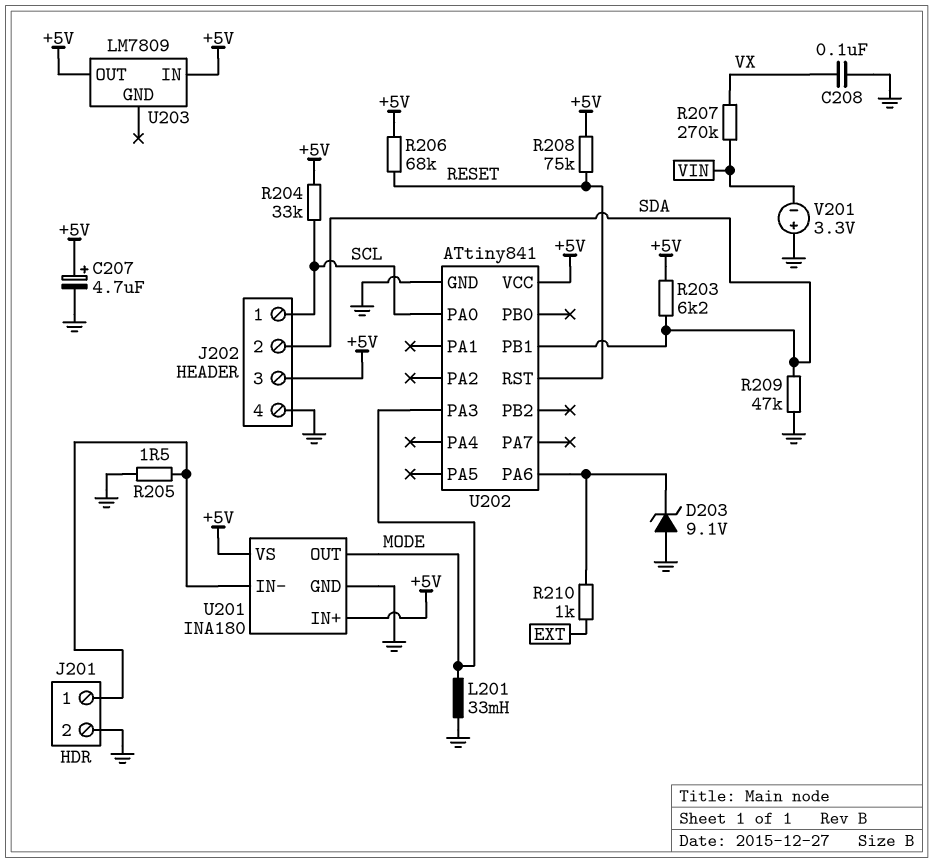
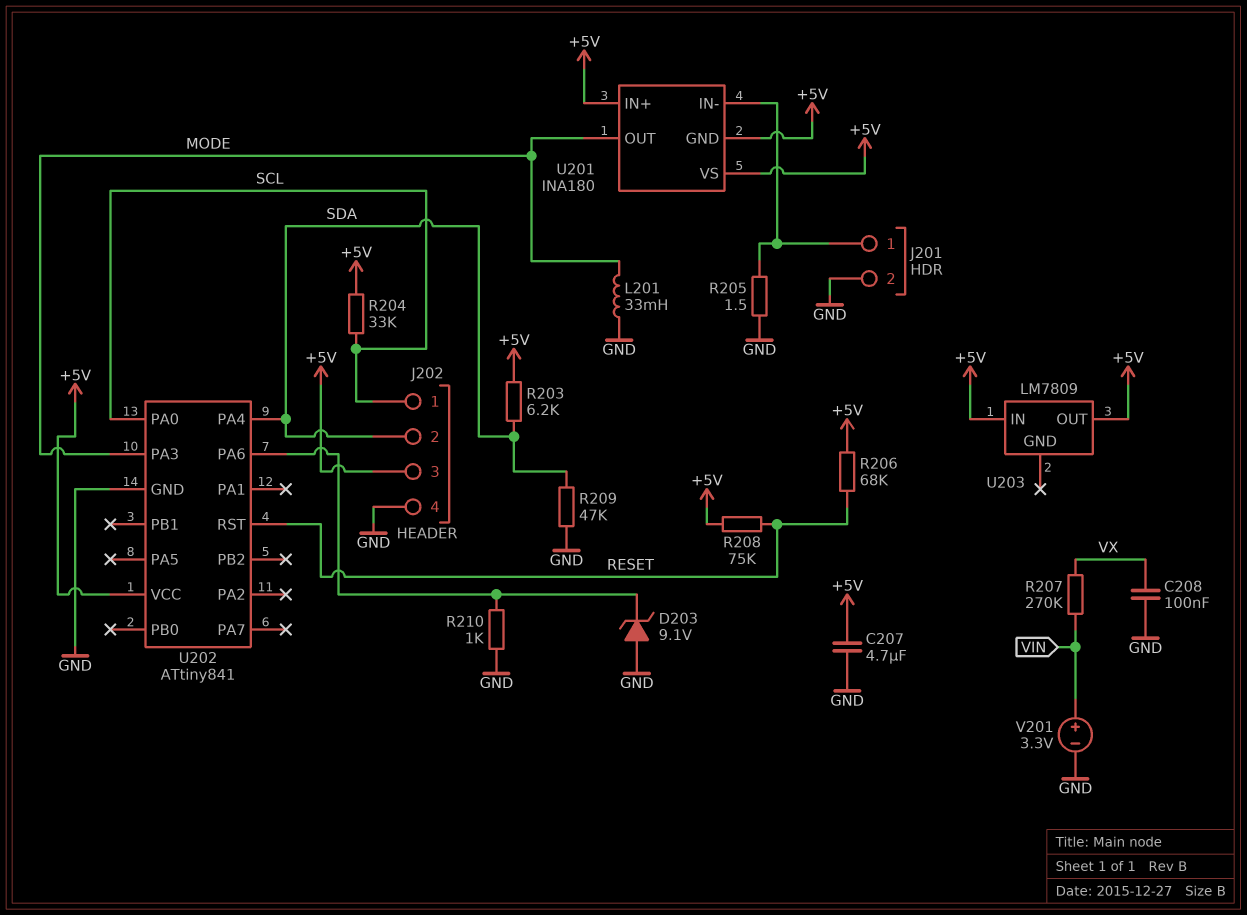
C207: 4.7uF (plus +5V, minus GND) -> 4.7uF (+5V, GND)
R210: 1k (EXT, U202/PA6) -> 1k (GND, U202/PA6)
U201 pin GND: GND -> +5V
U202 pin PA4: none -> SDA
U202 pin PB1: SDA -> none
V201: 3.3V (plus GND, minus VIN) -> 3.3V (plus VIN, minus GND)

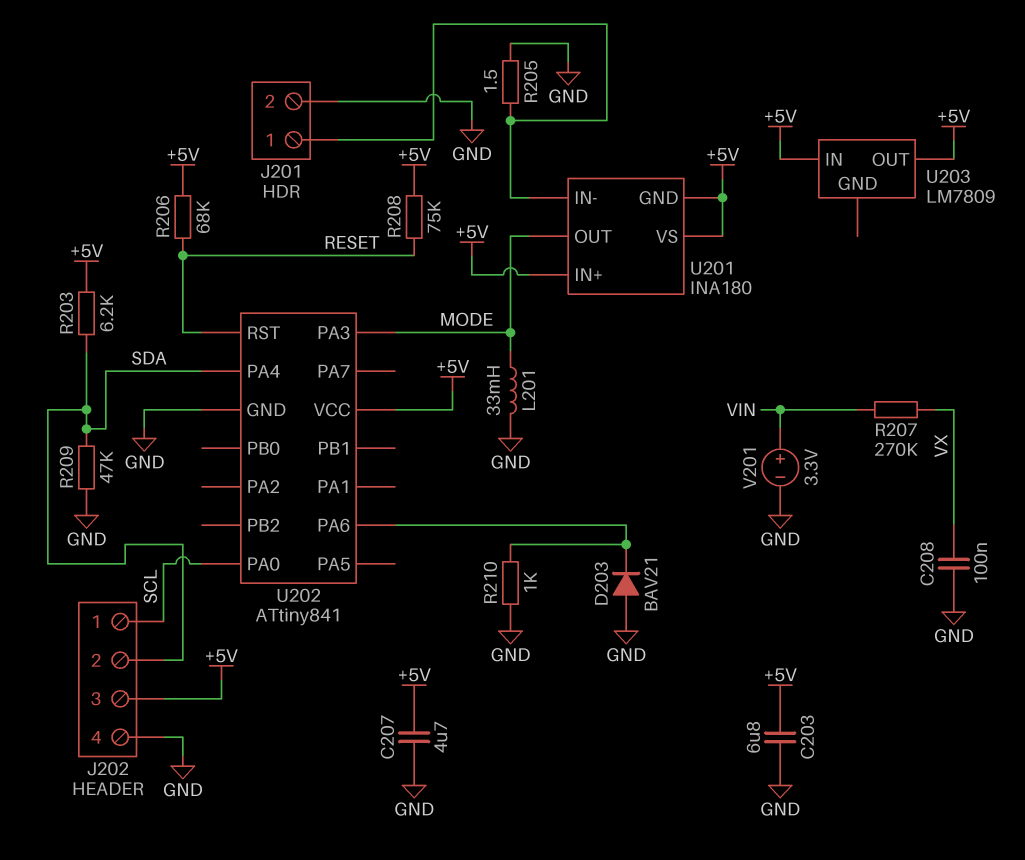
C203: none -> 6.8uF (+5V, GND)
D203: zener 9.1V (A GND, K U202/PA6) -> diode BAV21 (A GND, K U202/PA6)
R204: 33k (+5V, SCL) -> none

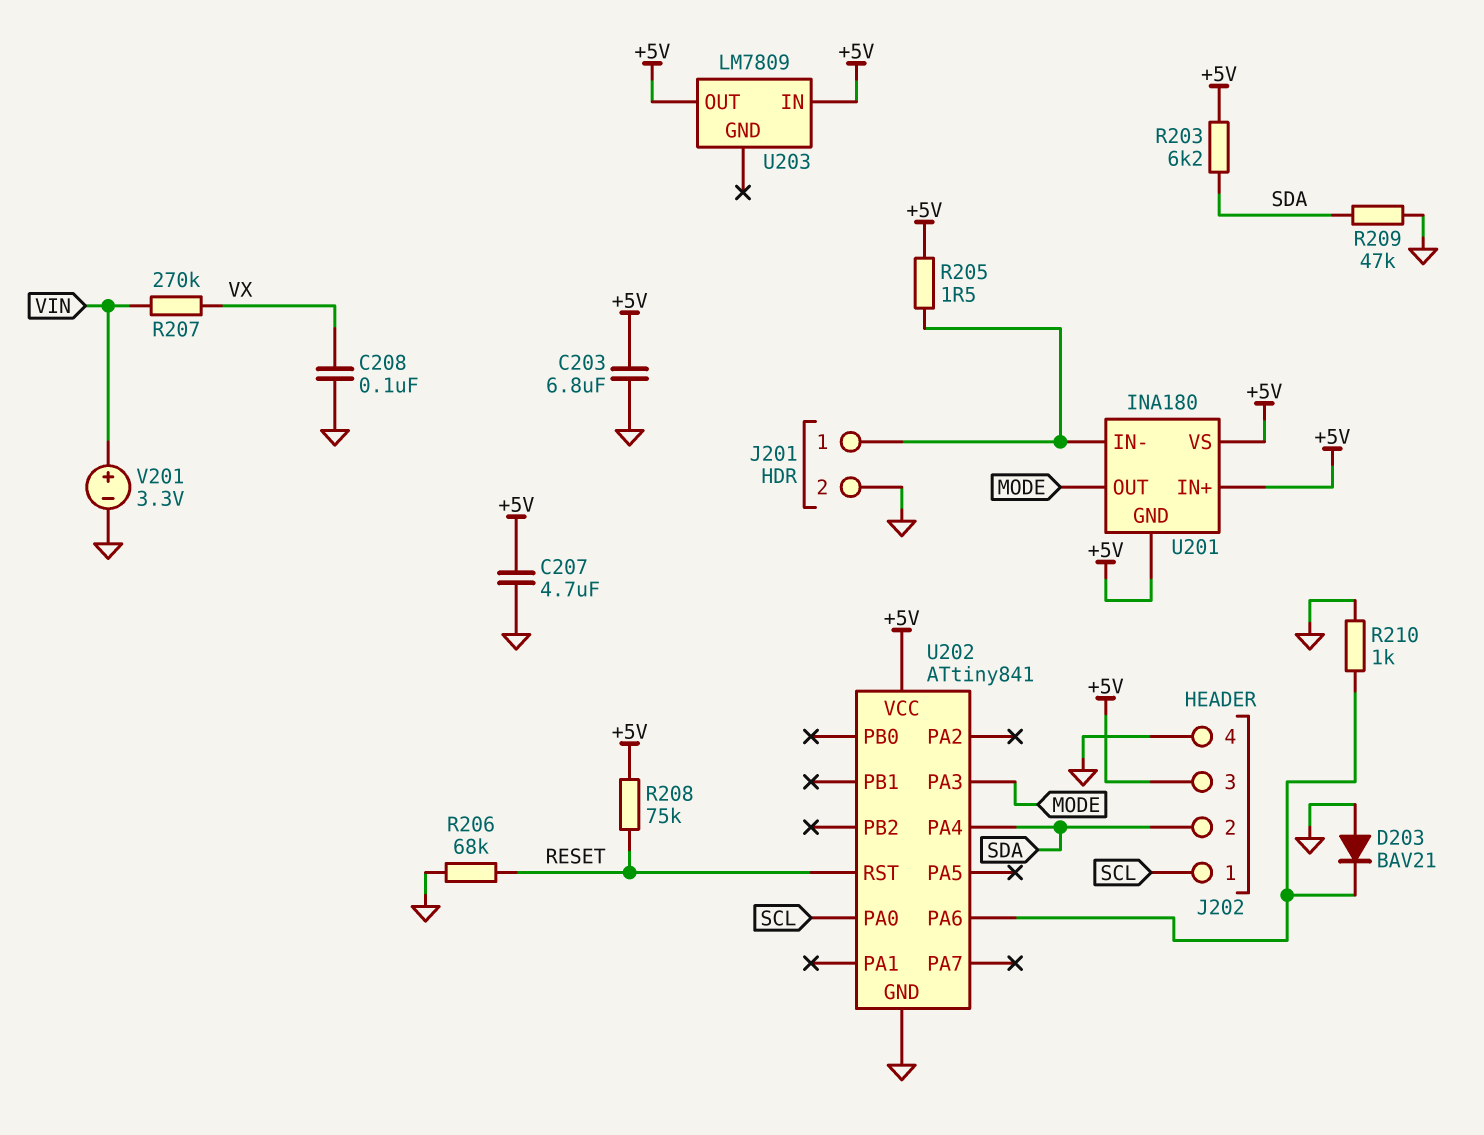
L201: 33mH (GND, MODE) -> none
R205: 1.5 (GND, J201/1) -> 1.5 (+5V, J201/1)
R206: 68k (+5V, RESET) -> 68k (GND, RESET)

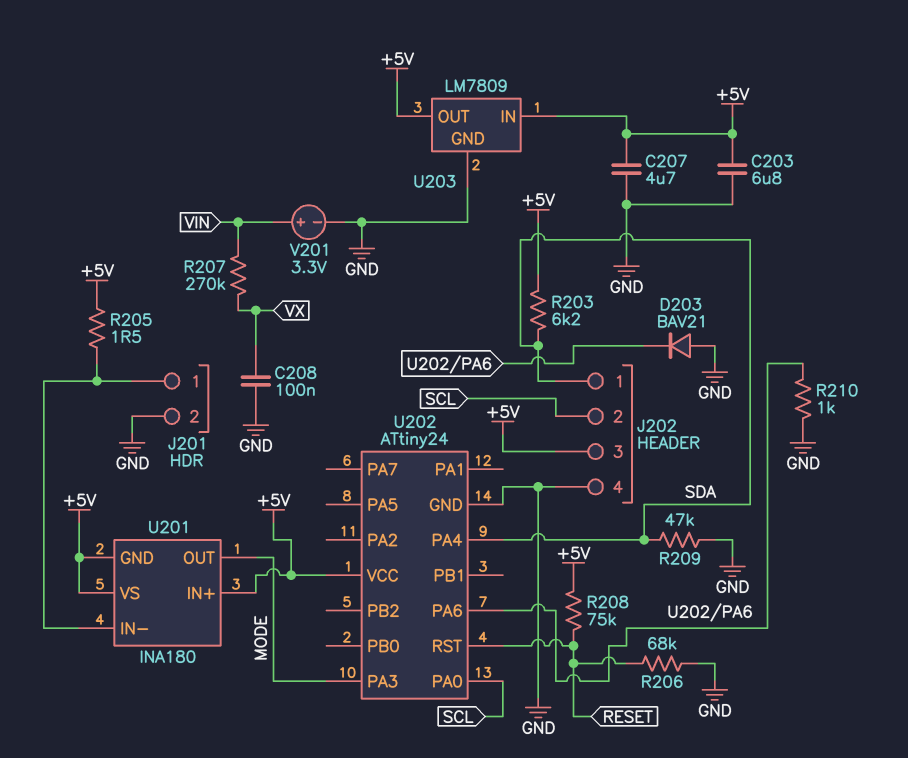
J202 pin 1: SCL -> SDA
J202 pin 2: SDA -> SCL
U202: ATtiny841 -> ATtiny24
U203 pin GND: none -> GND

